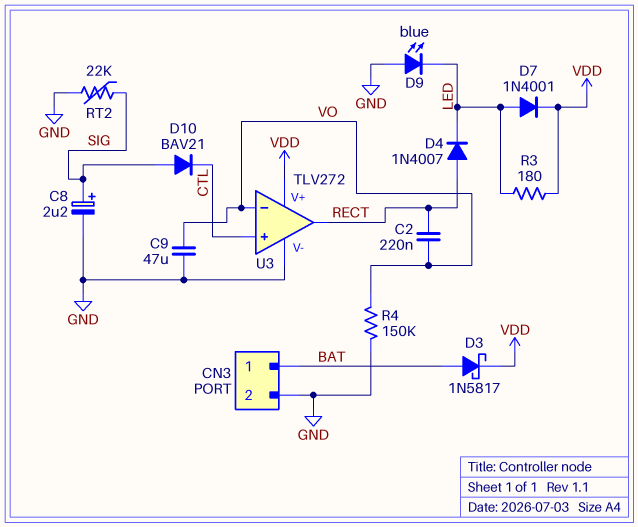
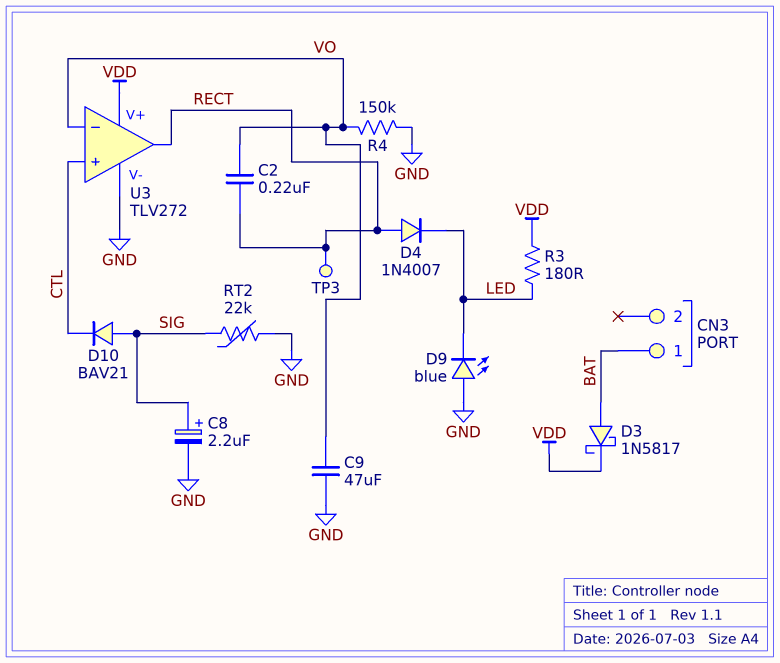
CN3 pin 2: GND -> none
D7: diode 1N4001 (A LED, K VDD) -> none
TP3: none -> test point (RECT)

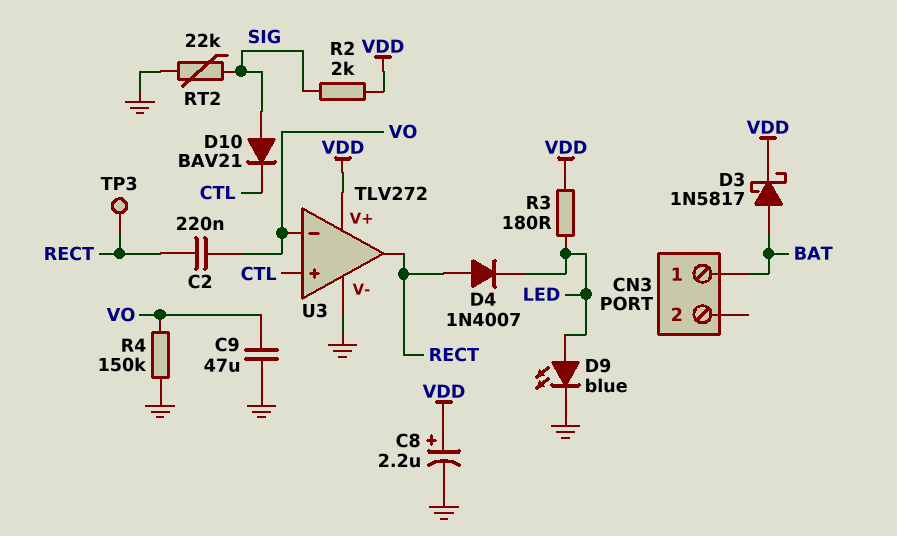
C8: 2.2uF (plus SIG, minus GND) -> 2.2uF (plus VDD, minus GND)
D9: LED blue (A GND, K LED) -> LED blue (A LED, K GND)
R2: none -> 2k (SIG, VDD)

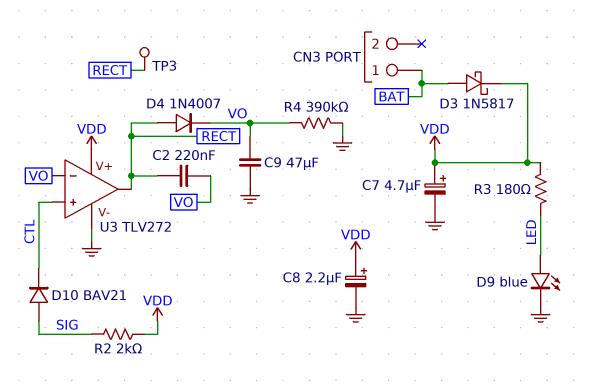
C7: none -> 4.7uF (plus VDD, minus GND)
D4: diode 1N4007 (A RECT, K LED) -> diode 1N4007 (A RECT, K VO)
R4: 150k (GND, VO) -> 390k (GND, VO)
RT2: 22k (GND, SIG) -> none

